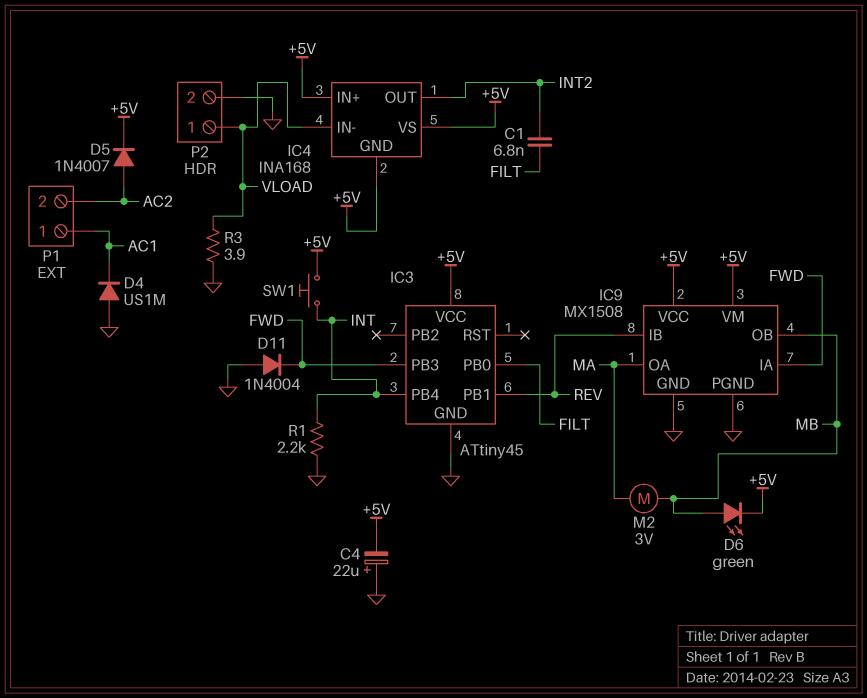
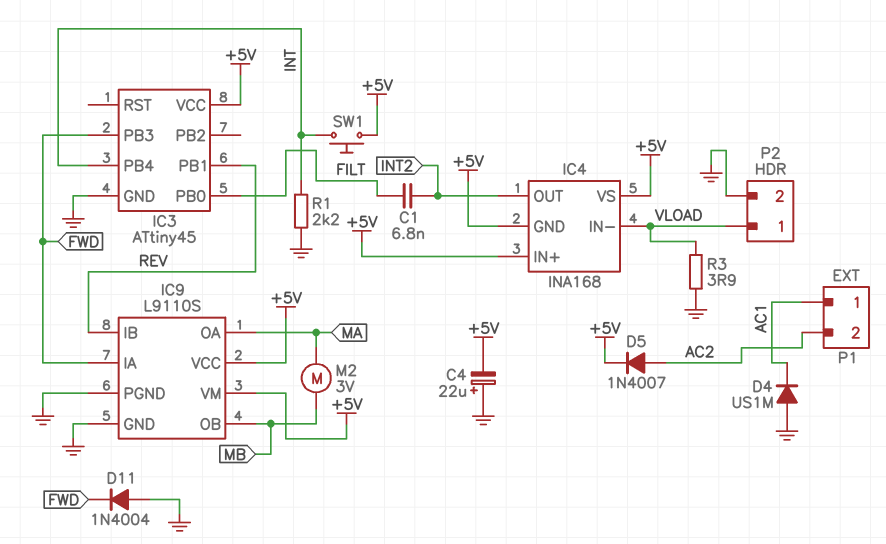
D6: LED green (A MB, K +5V) -> none
IC9: MX1508 -> L9110S

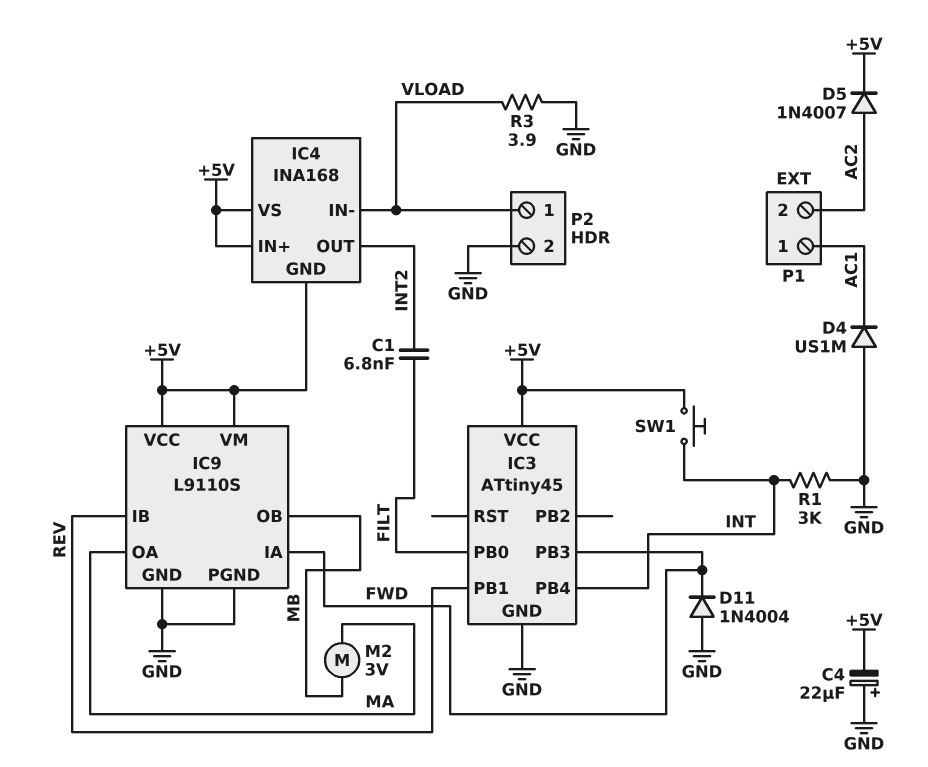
R1: 2.2k (GND, INT) -> 3k (GND, INT)

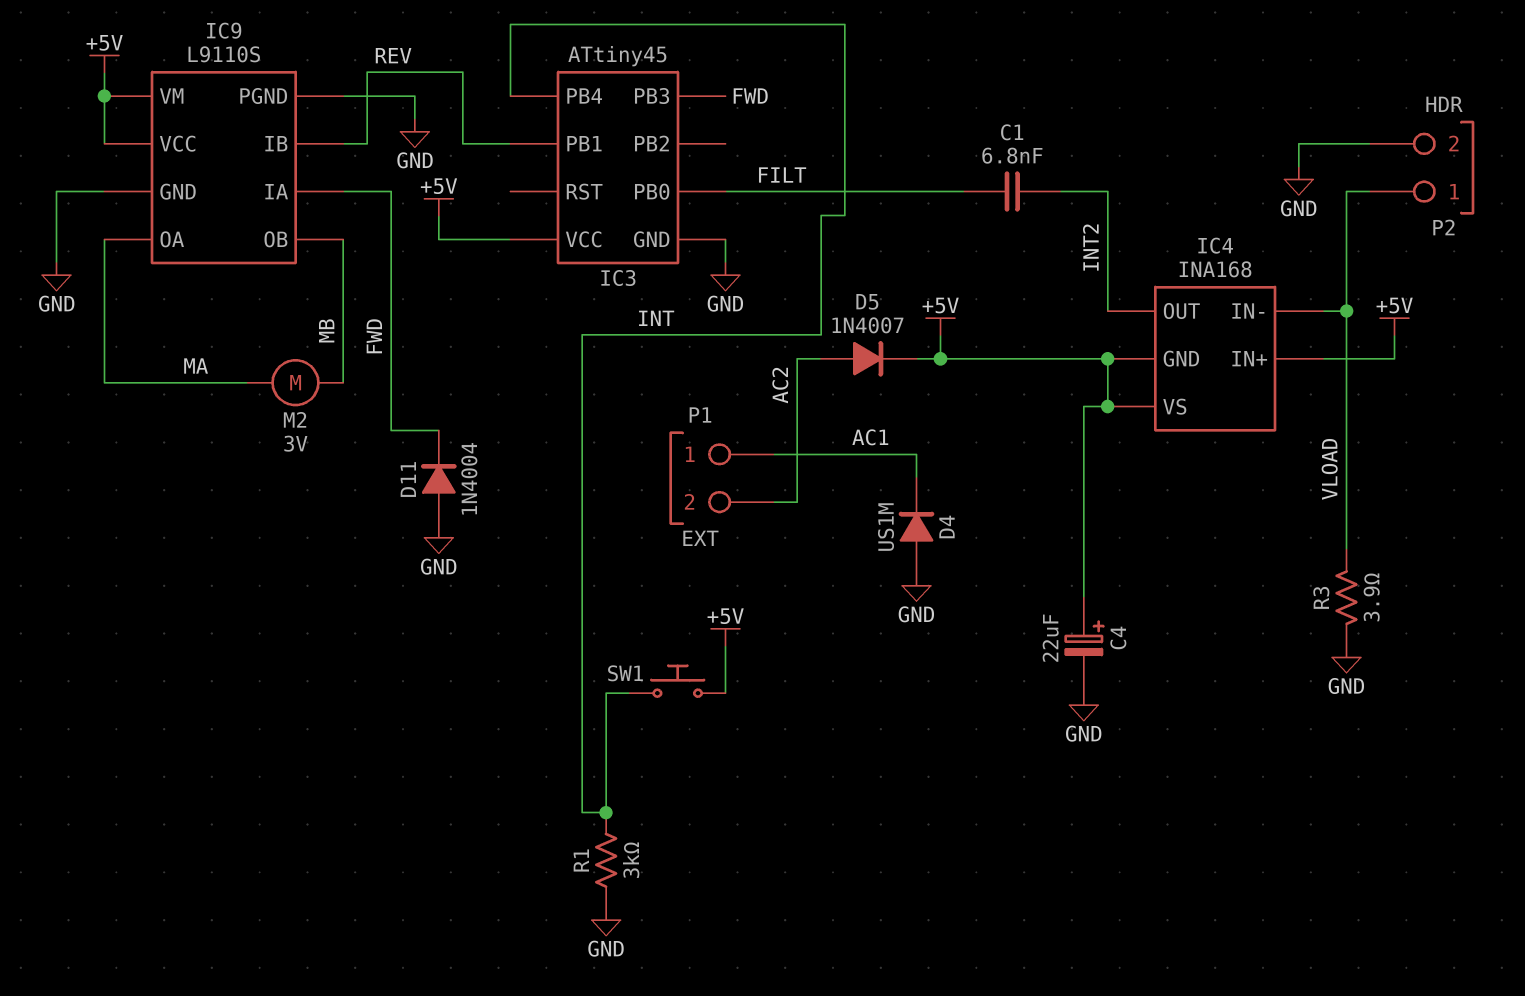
C4: 22uF (plus GND, minus +5V) -> 22uF (plus +5V, minus GND)

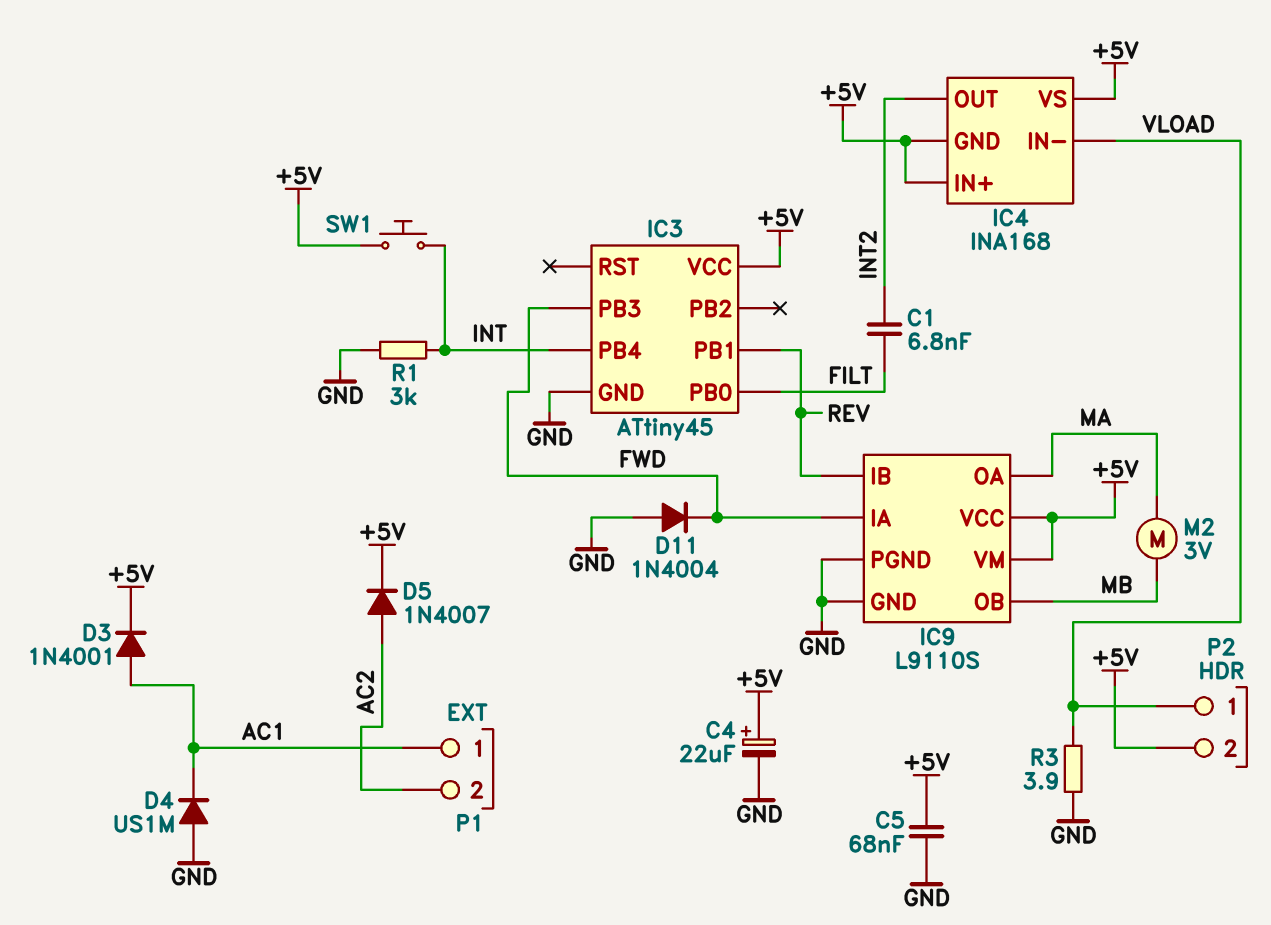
C5: none -> 68nF (+5V, GND)
D3: none -> diode 1N4001 (A AC1, K +5V)
P2 pin 2: GND -> +5V

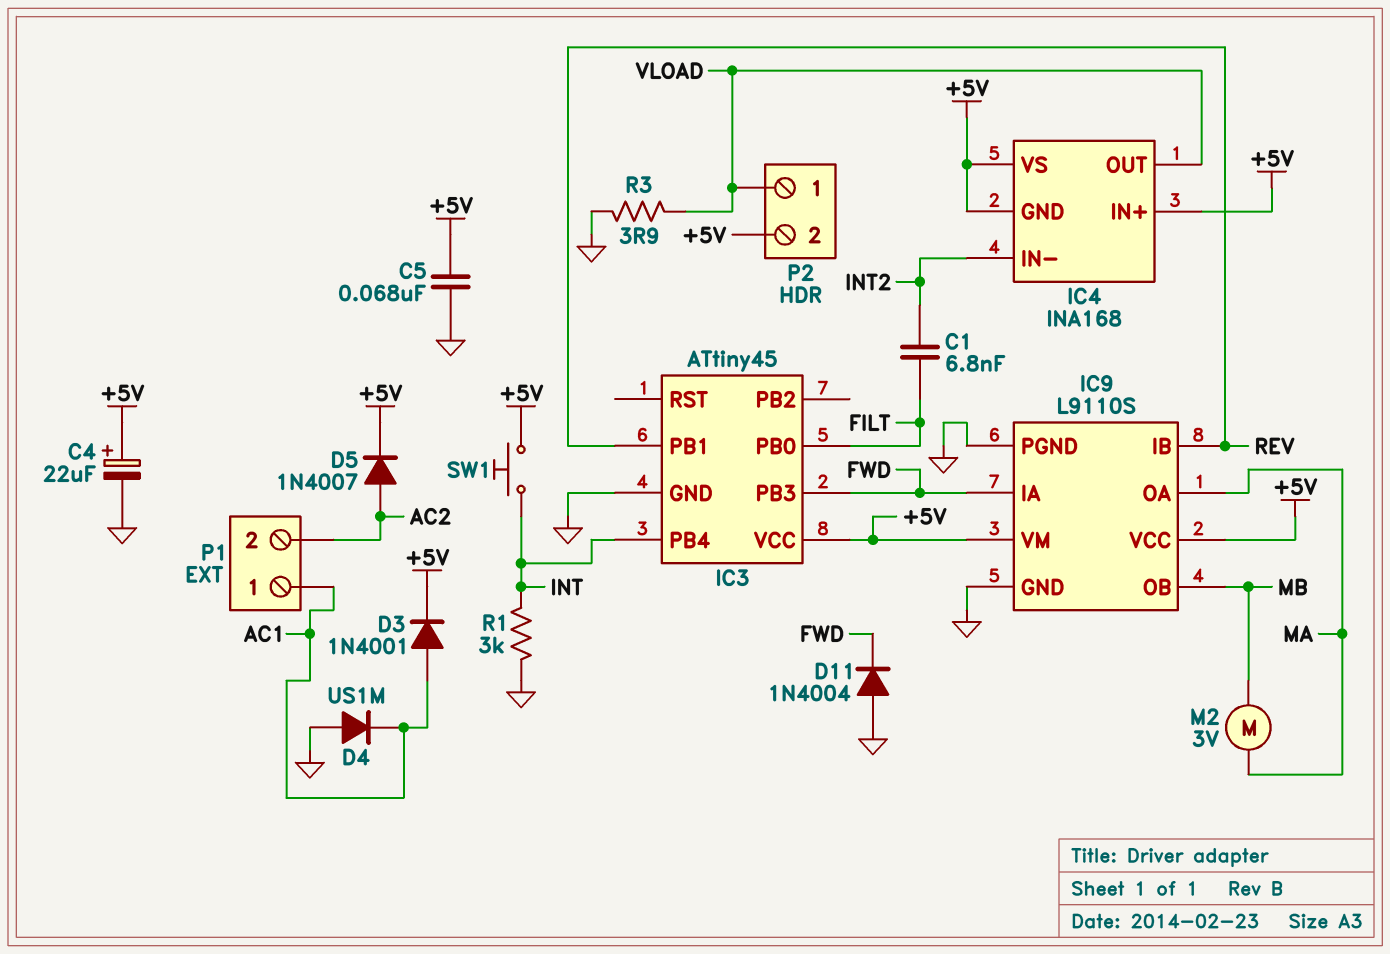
IC4 pin IN-: VLOAD -> INT2
IC4 pin OUT: INT2 -> VLOAD

